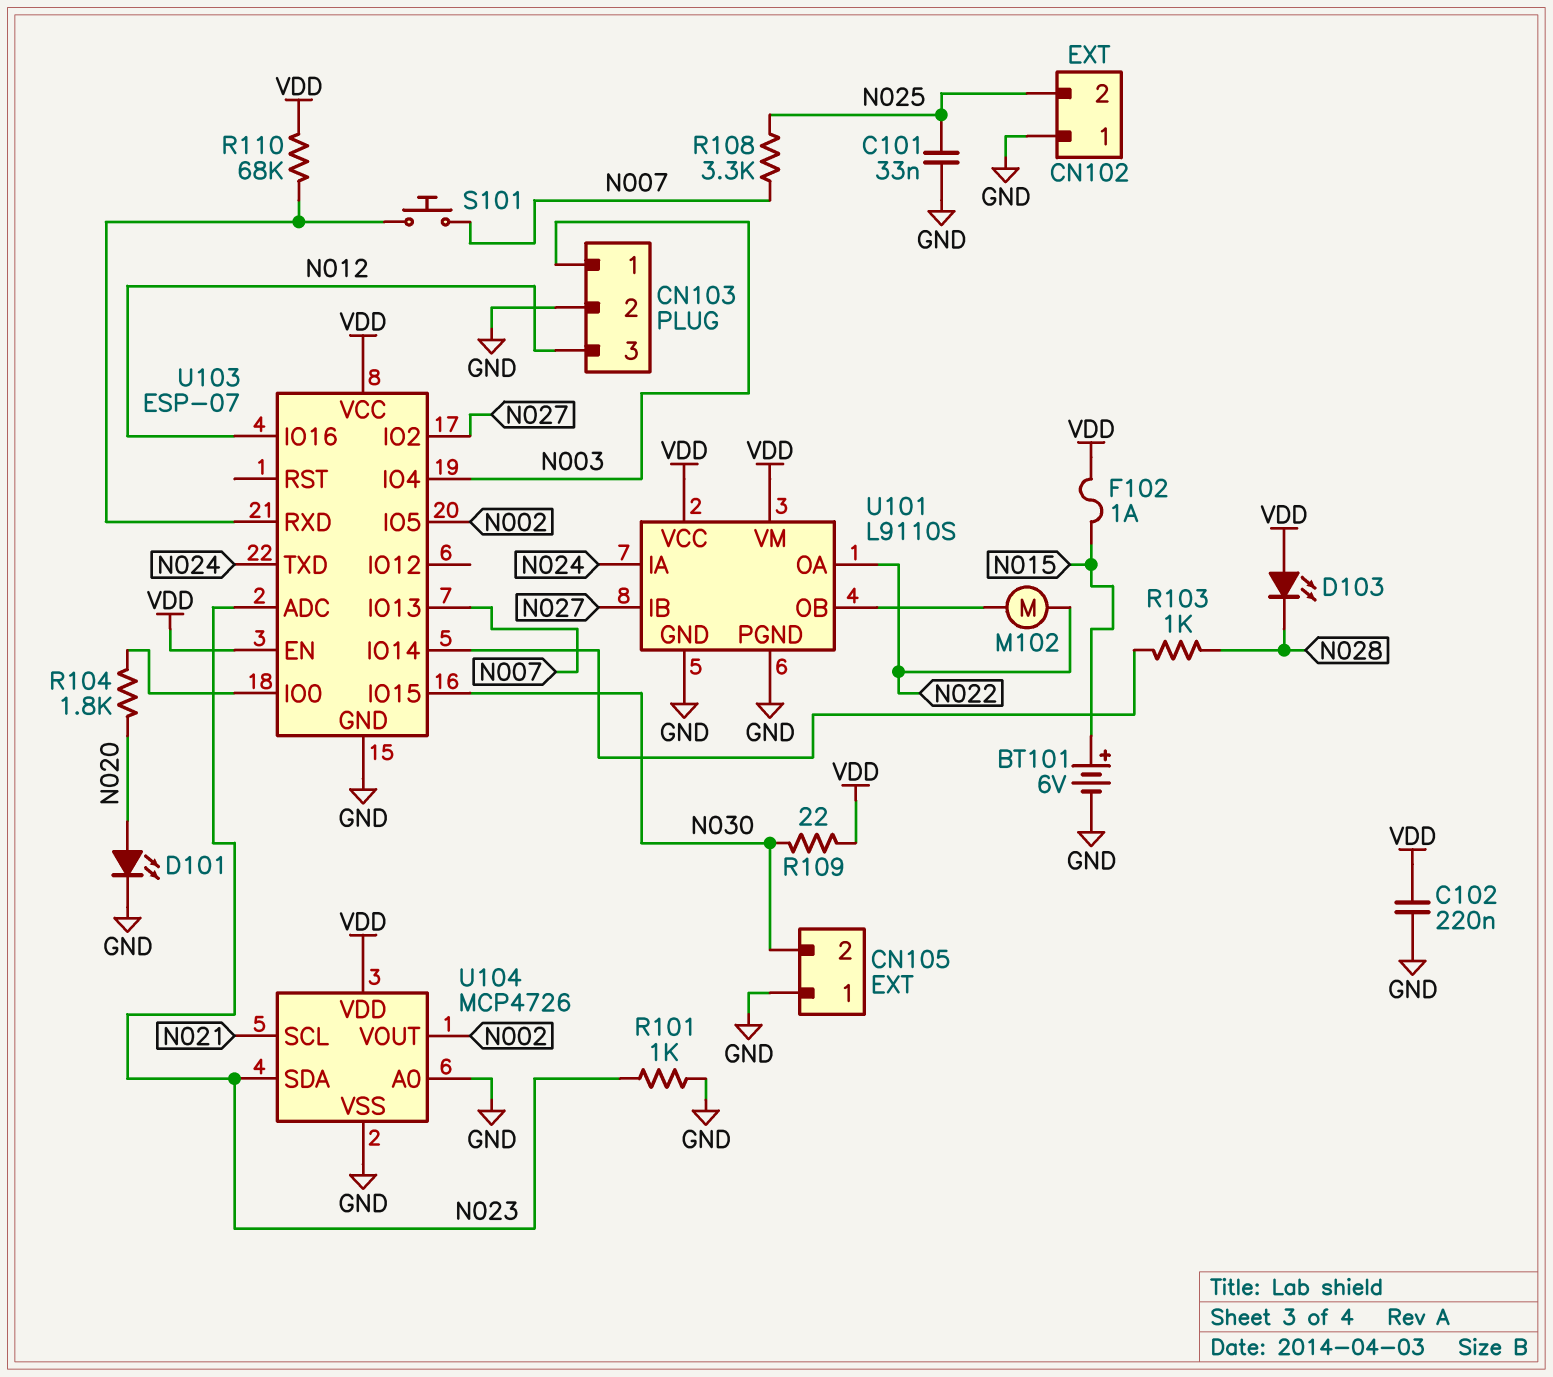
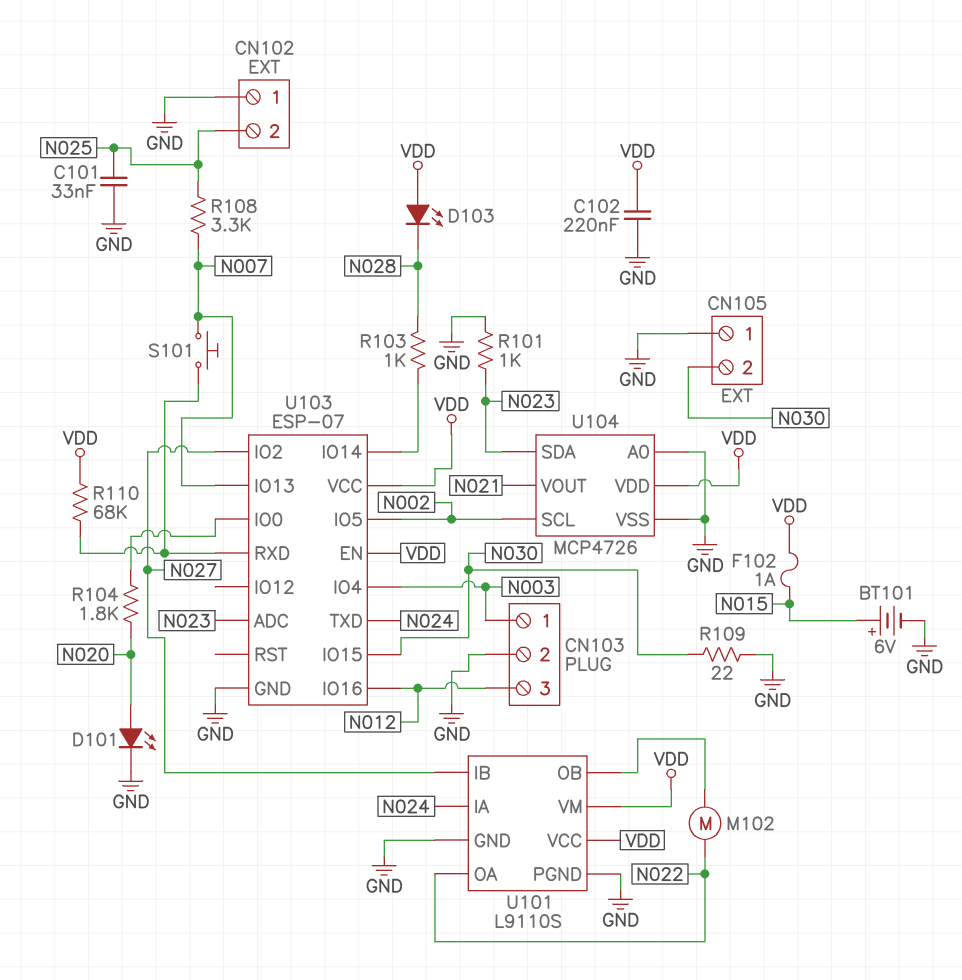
R109: 22 (N030, VDD) -> 22 (GND, N030)
U104 pin SCL: N021 -> N002
U104 pin VOUT: N002 -> N021

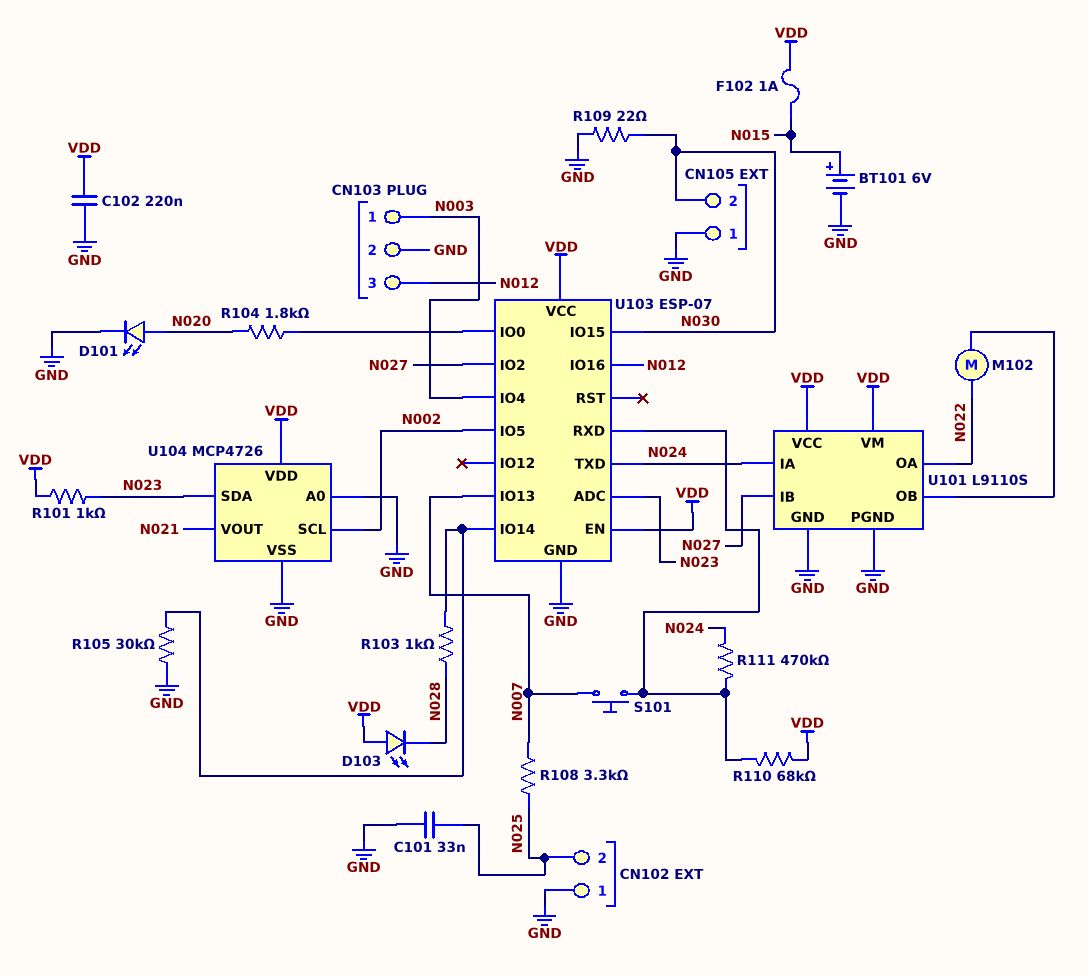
R101: 1k (GND, N023) -> 1k (N023, VDD)
R105: none -> 30k (GND, U103/IO14)
R111: none -> 470k (N024, U103/RXD)

